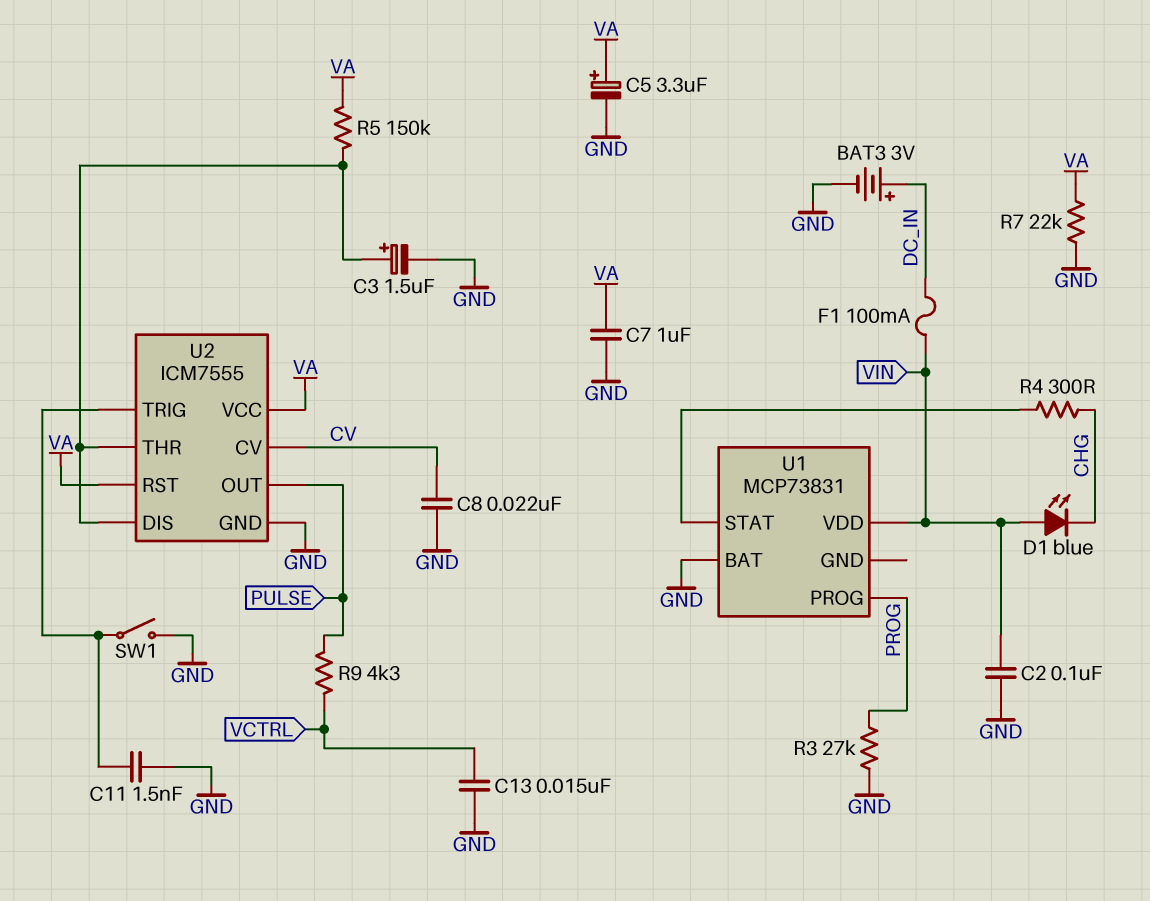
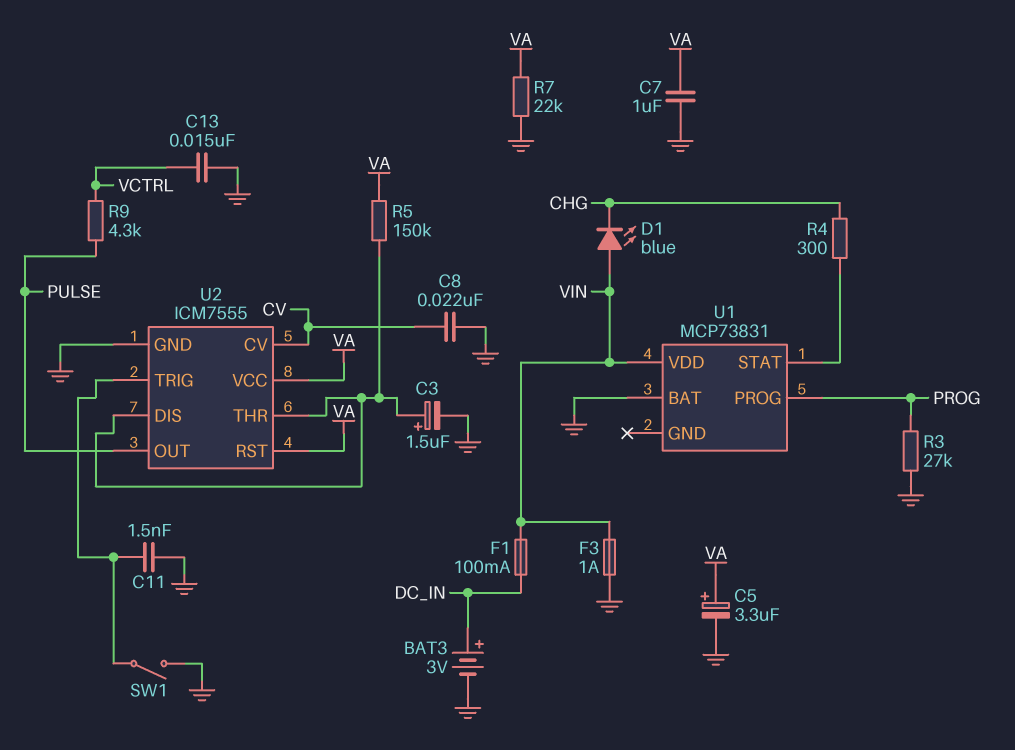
C2: 100nF (GND, VIN) -> none
F3: none -> 1A (GND, VIN)

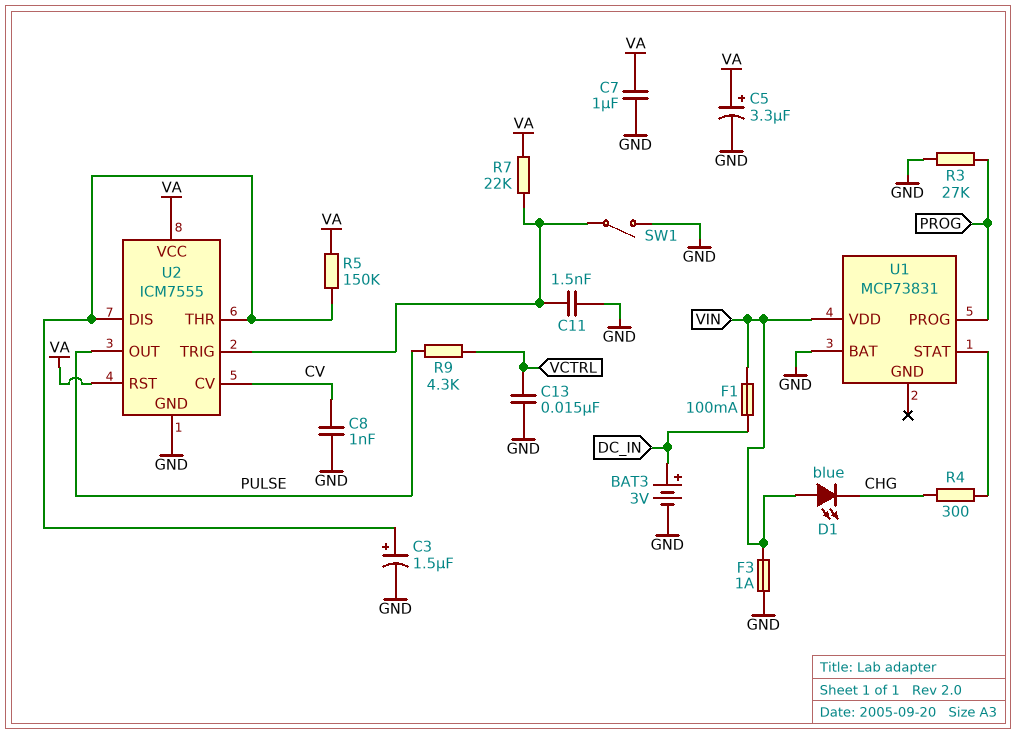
C8: 22nF (CV, GND) -> 1nF (CV, GND)
R7: 22k (GND, VA) -> 22k (U2/TRIG, VA)

